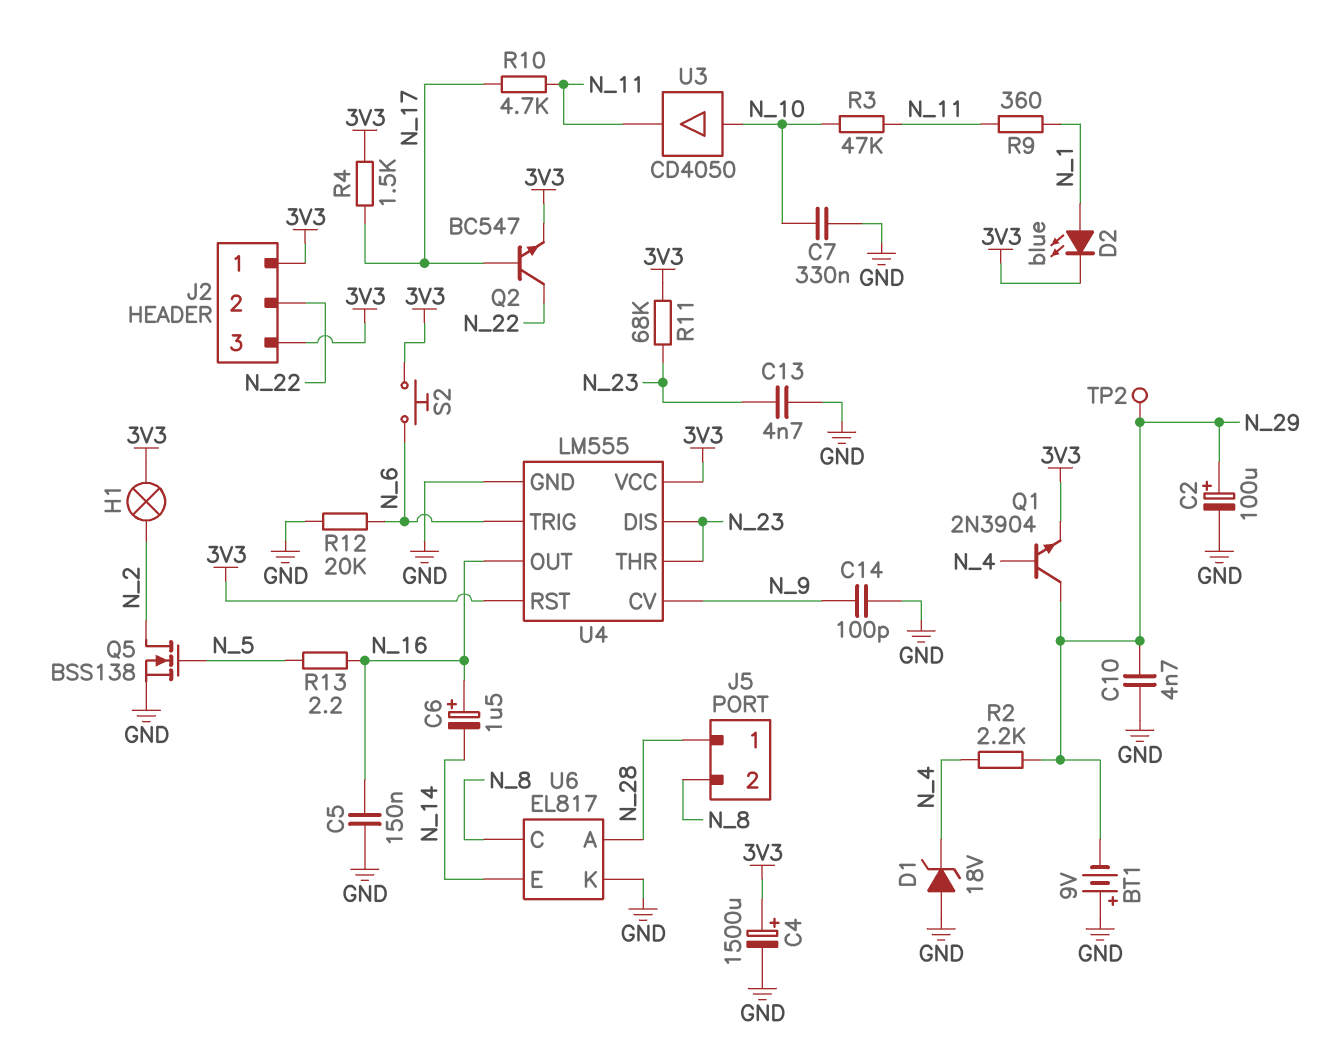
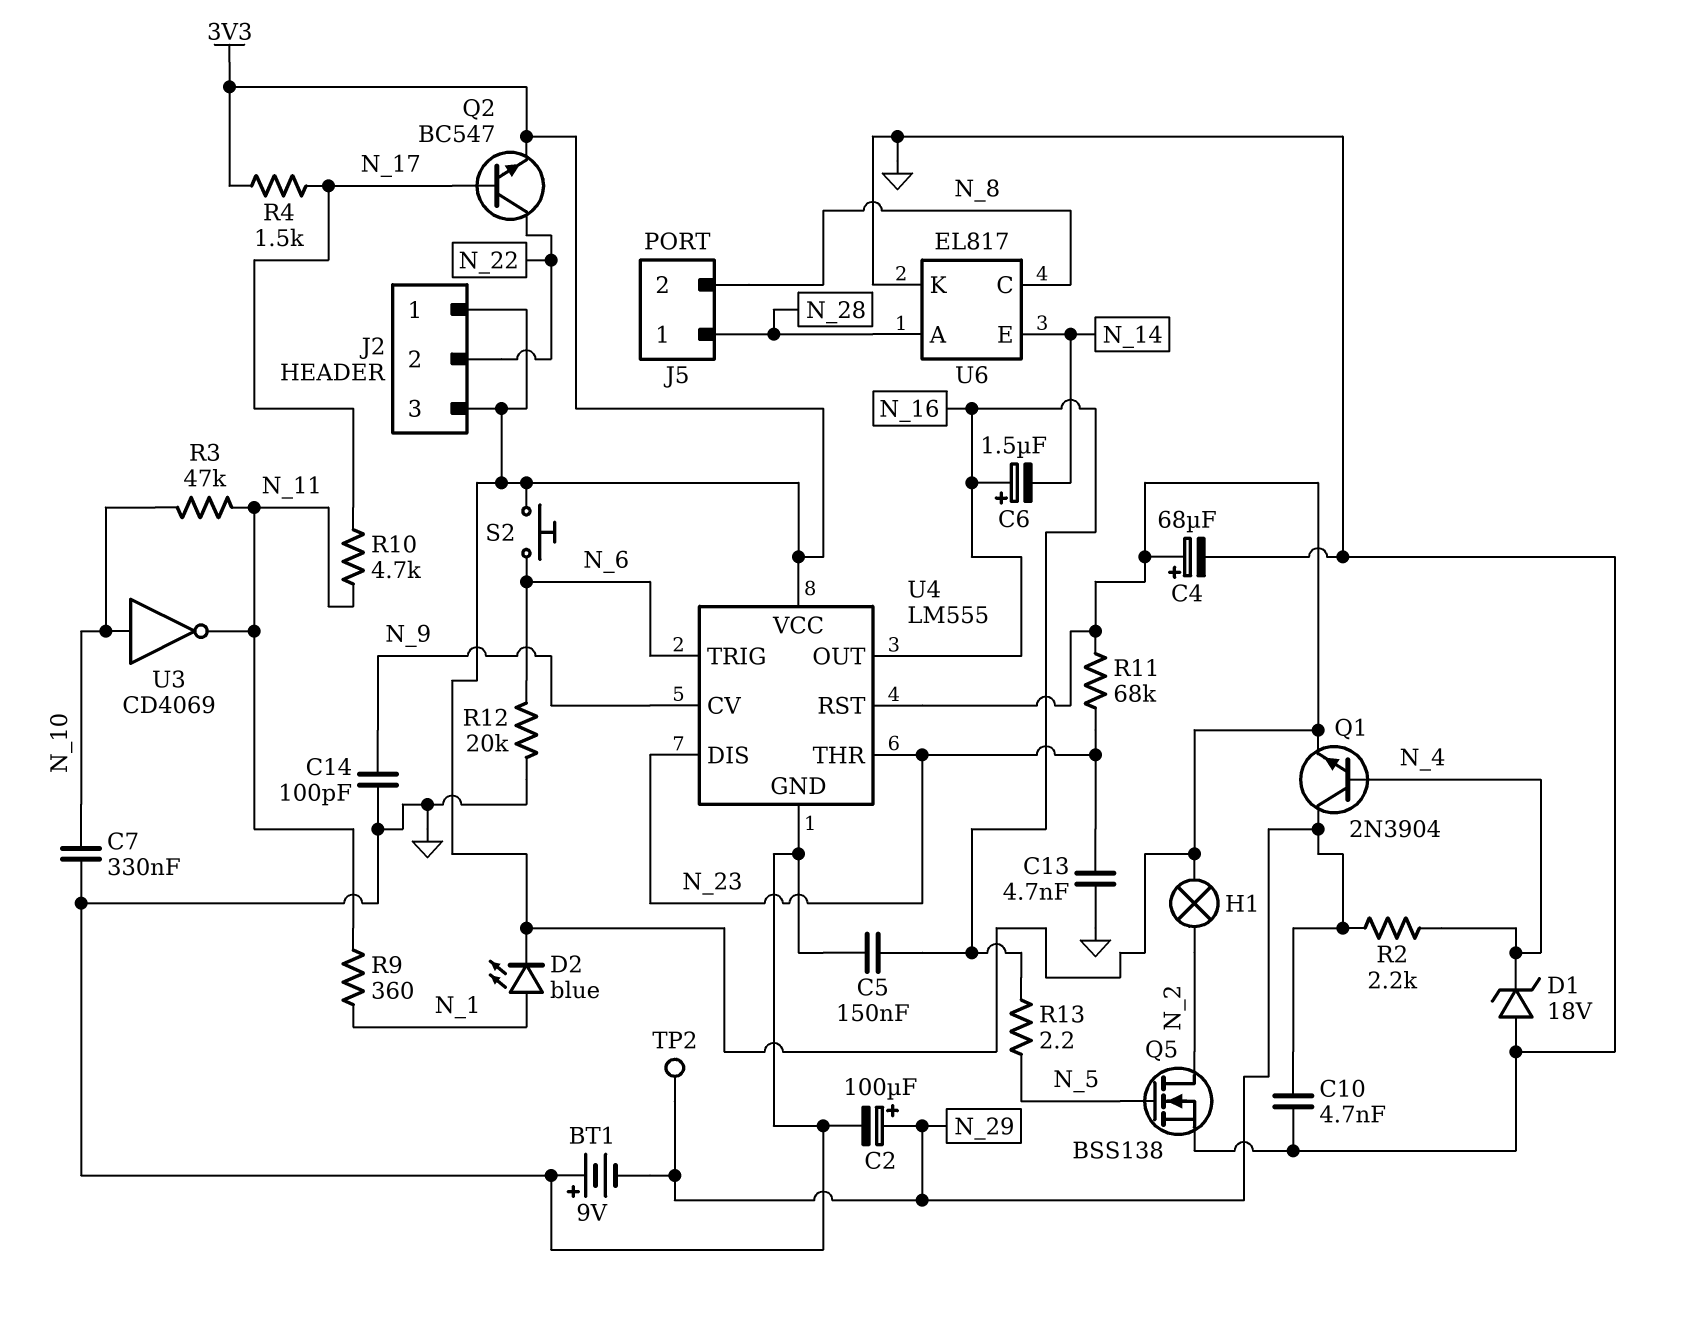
C4: 1500uF (plus 3V3, minus GND) -> 68uF (plus 3V3, minus GND)
U3: buffer CD4050 (in N_10, out N_11) -> NOT CD4069 (in N_10, out N_11)

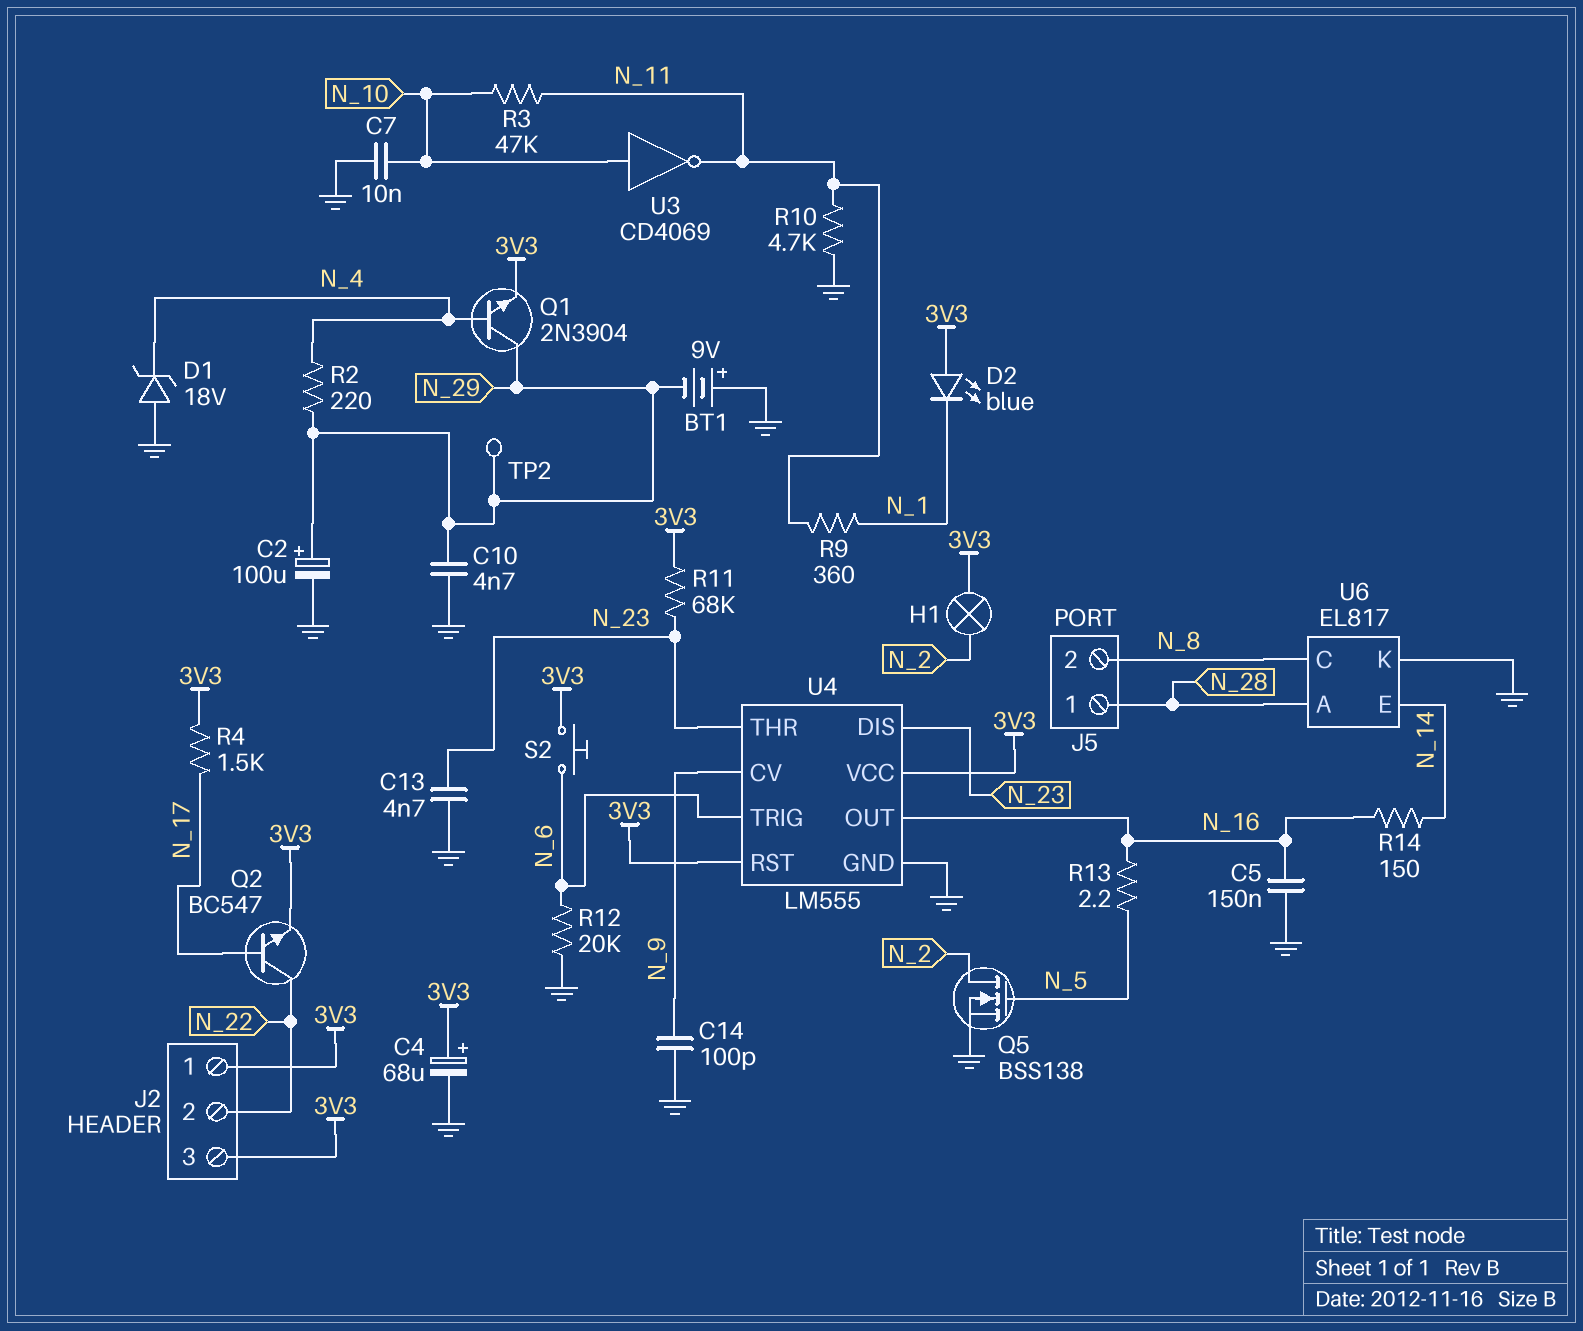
C6: 1.5uF (plus N_16, minus N_14) -> none
C7: 330nF (GND, N_10) -> 10nF (GND, N_10)
D2: LED blue (A N_1, K 3V3) -> LED blue (A 3V3, K N_1)
R2: 2.2k (N_4, N_29) -> 220 (N_4, N_29)
R10: 4.7k (N_11, N_17) -> 4.7k (GND, N_11)
R14: none -> 150 (N_14, N_16)

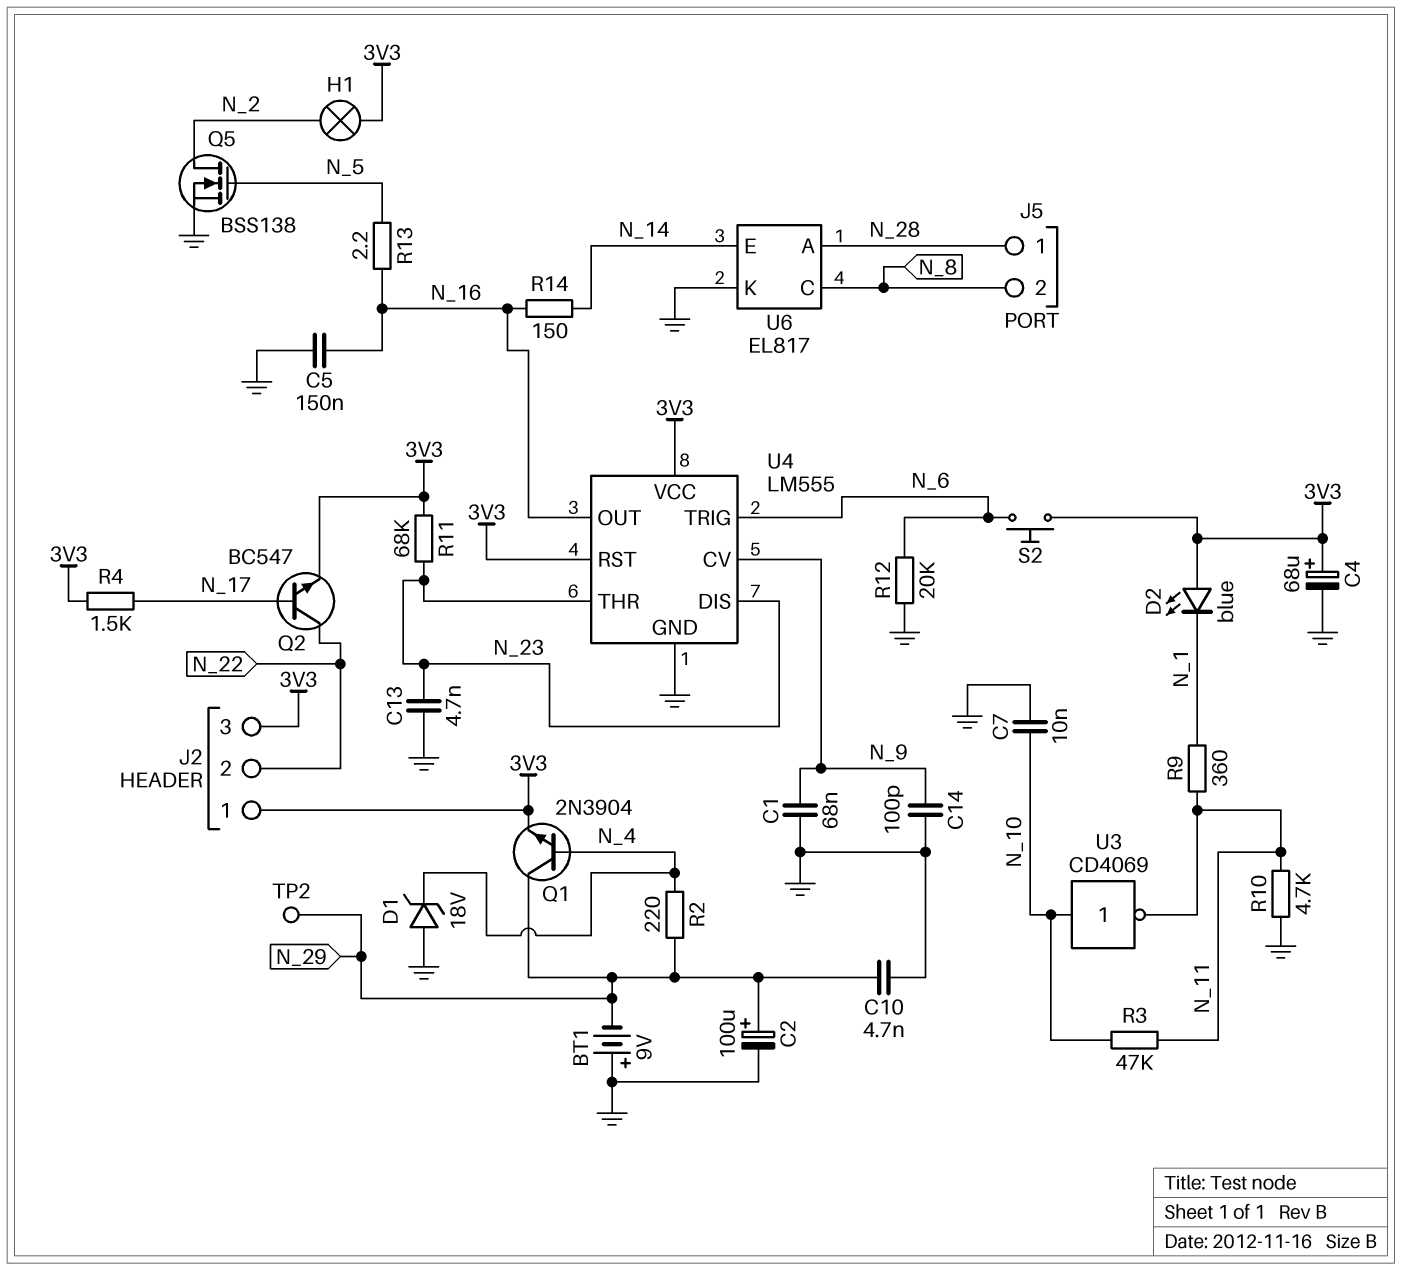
C1: none -> 68nF (GND, N_9)

